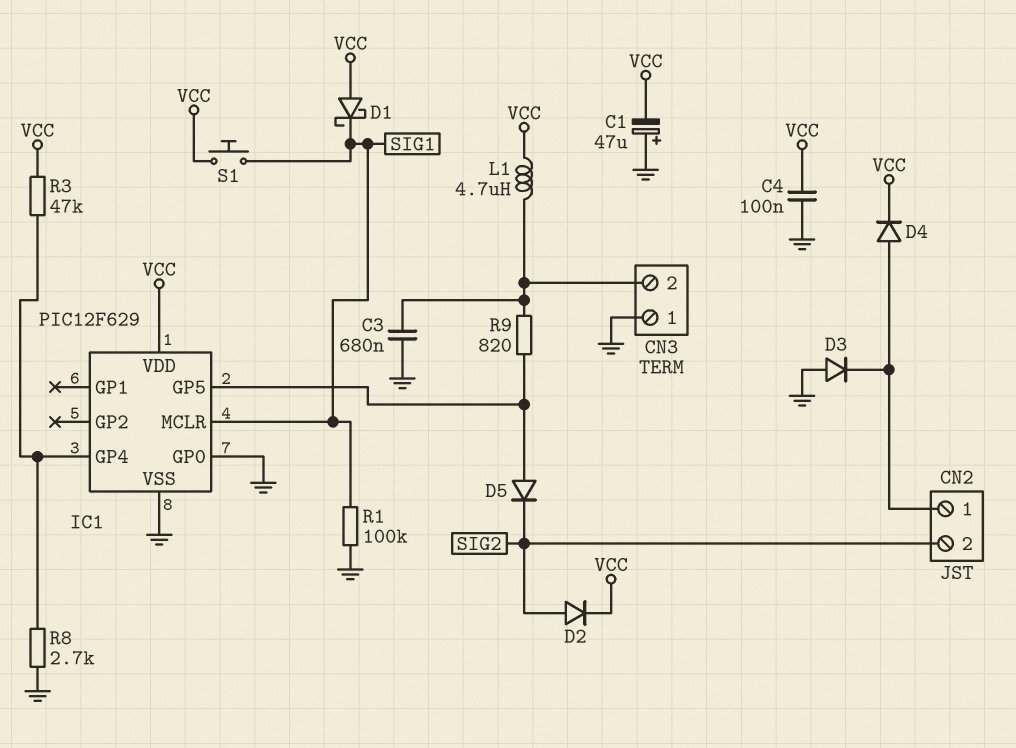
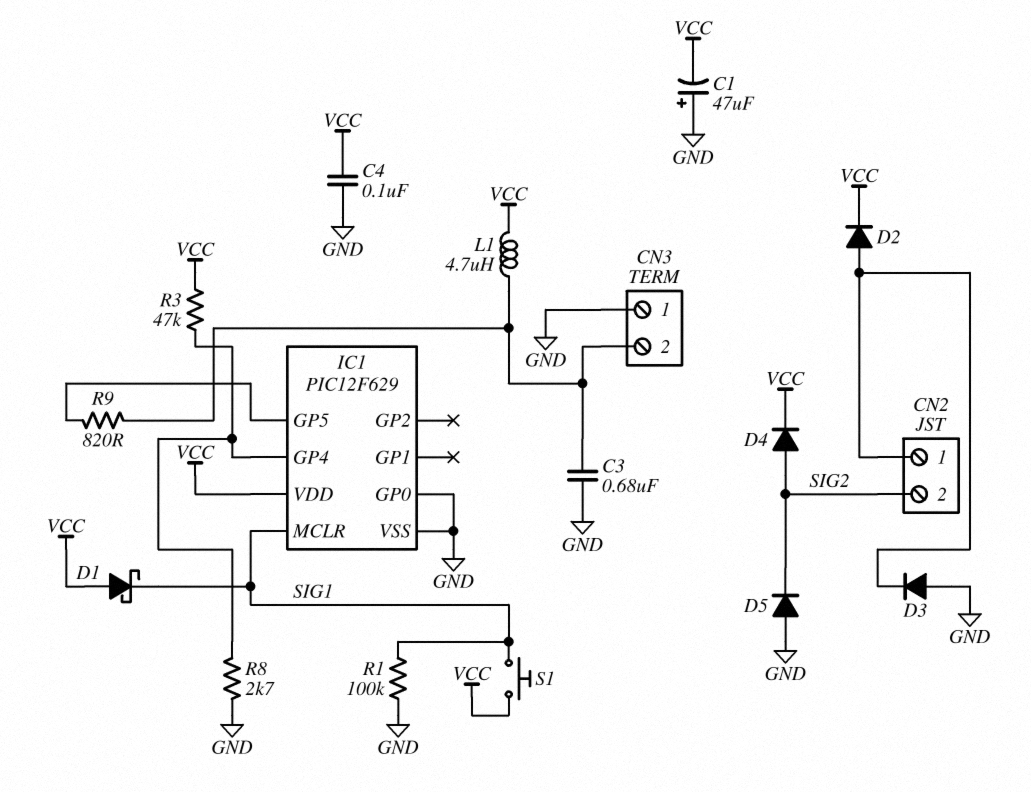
D2: diode (A SIG2, K VCC) -> diode (A CN2/1, K VCC)
D4: diode (A CN2/1, K VCC) -> diode (A SIG2, K VCC)
D5: diode (A IC1/GP5, K SIG2) -> diode (A GND, K SIG2)

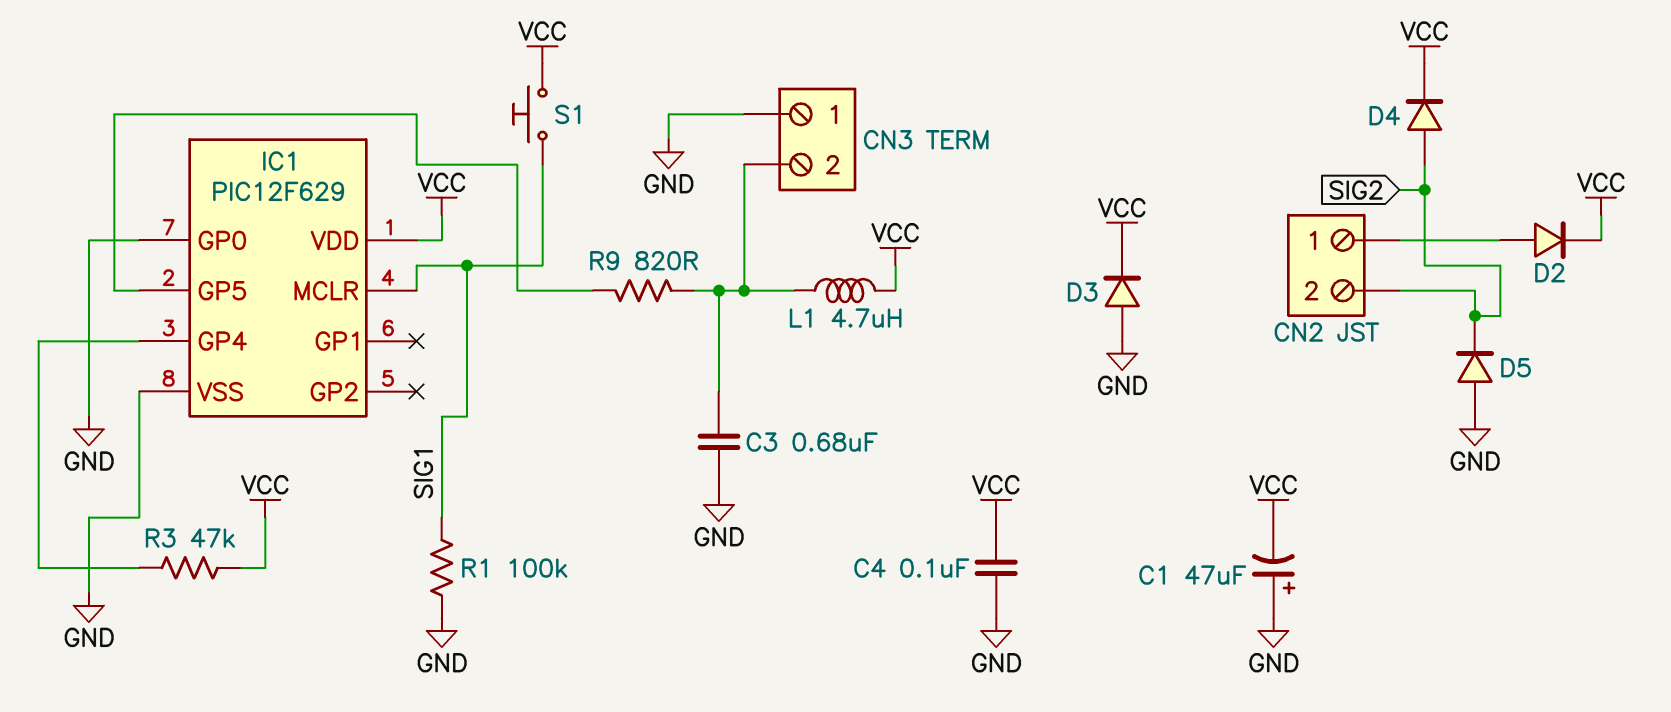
D1: schottky (A VCC, K SIG1) -> none
D3: diode (A GND, K CN2/1) -> diode (A GND, K VCC)
R8: 2.7k (GND, IC1/GP4) -> none

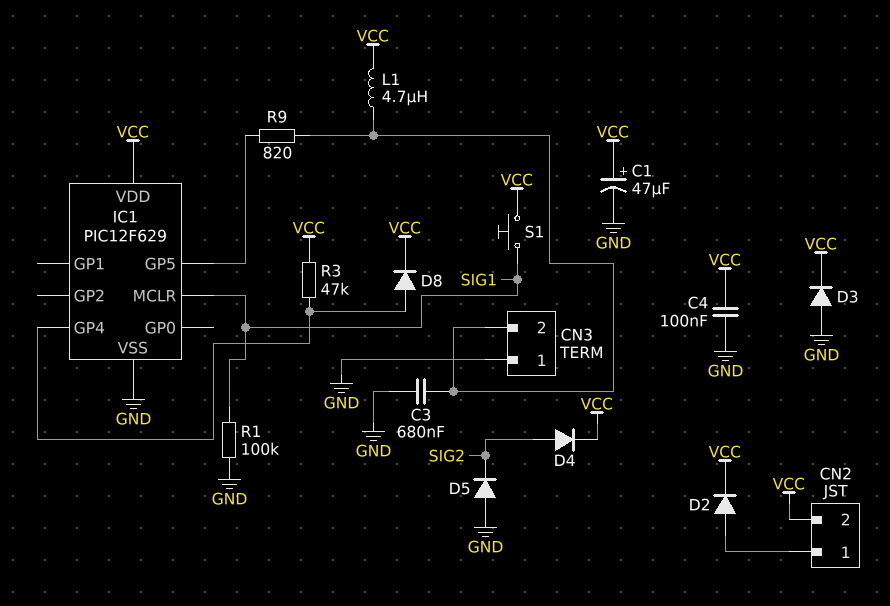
C1: 47uF (plus GND, minus VCC) -> 47uF (plus VCC, minus GND)
CN2 pin 2: SIG2 -> VCC
D8: none -> diode (A IC1/GP4, K VCC)
IC1 pin GP0: GND -> none

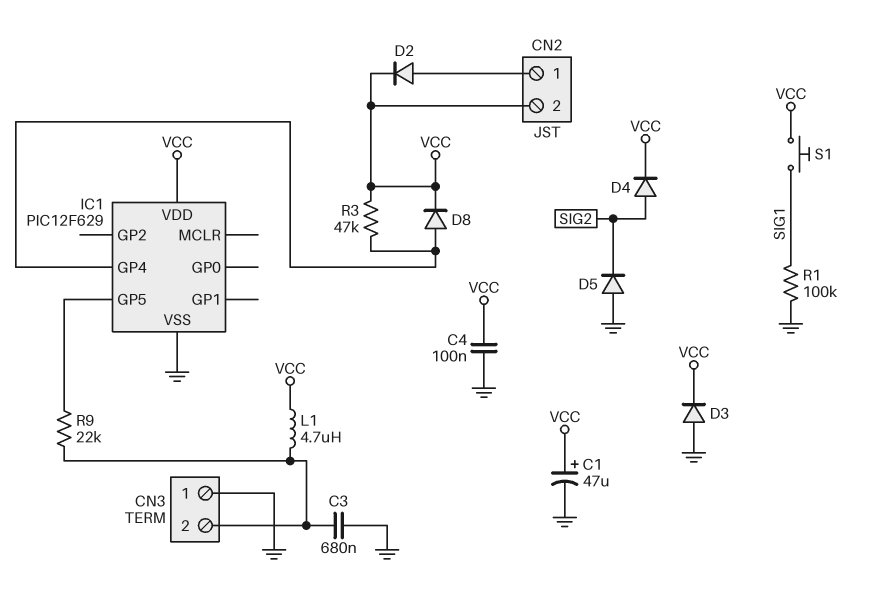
IC1 pin MCLR: SIG1 -> none
R9: 820 (CN3/2, IC1/GP5) -> 22k (CN3/2, IC1/GP5)

